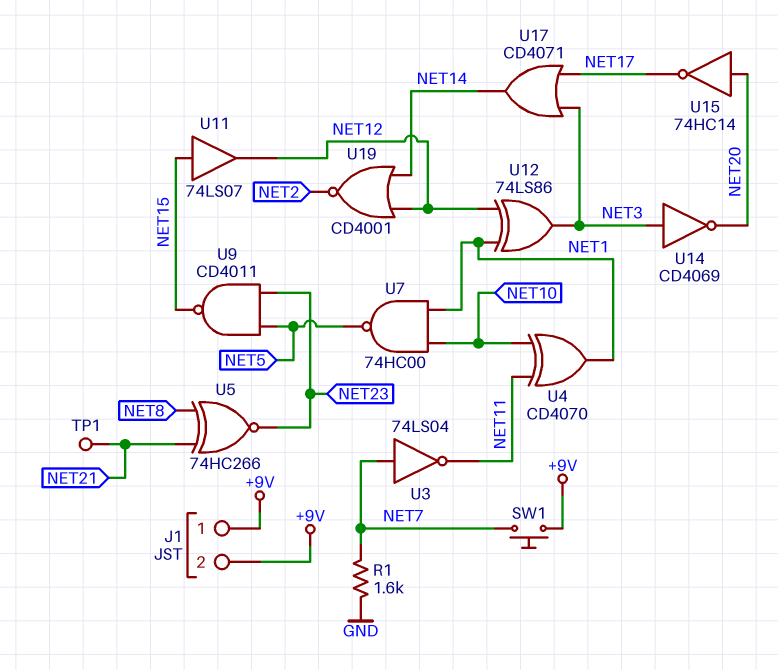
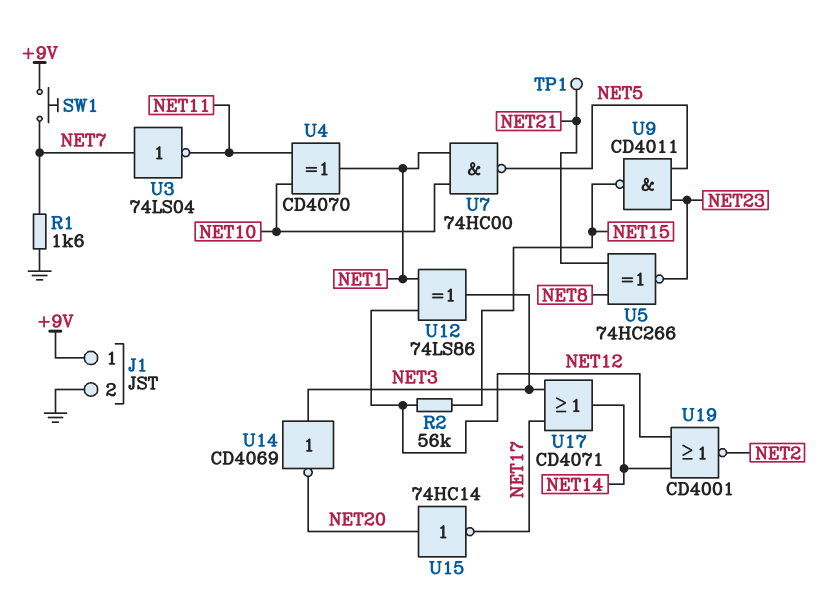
J1 pin 2: +9V -> GND
R2: none -> 56k (NET12, NET15)
U11: buffer 74LS07 (in NET15, out NET12) -> none

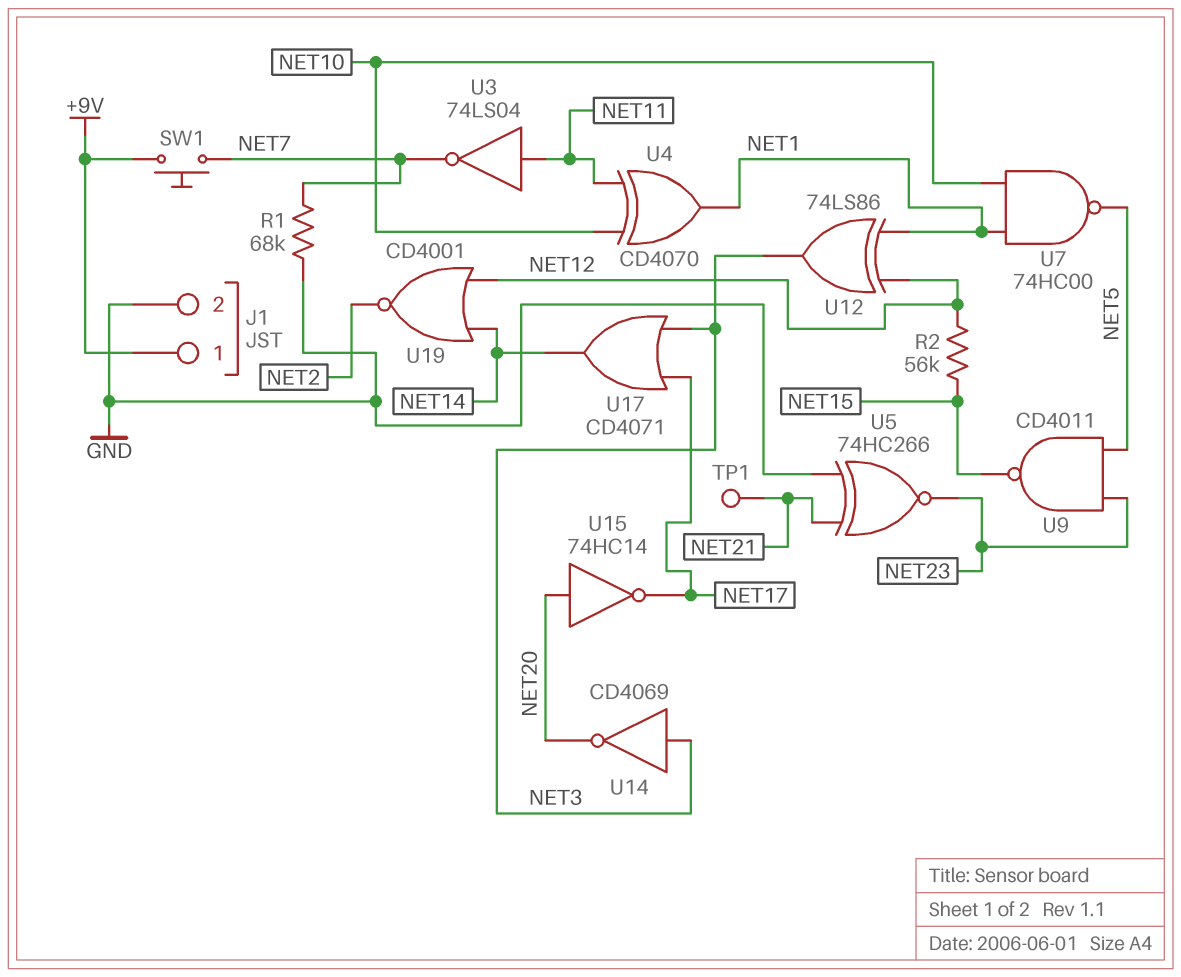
R1: 1.6k (GND, NET7) -> 68k (GND, NET7)
U3: NOT 74LS04 (in NET7, out NET11) -> NOT 74LS04 (in NET11, out NET7)
U5: XNOR 74HC266 (in NET8, in NET21, out NET23) -> XNOR 74HC266 (in GND, in NET21, out NET23)

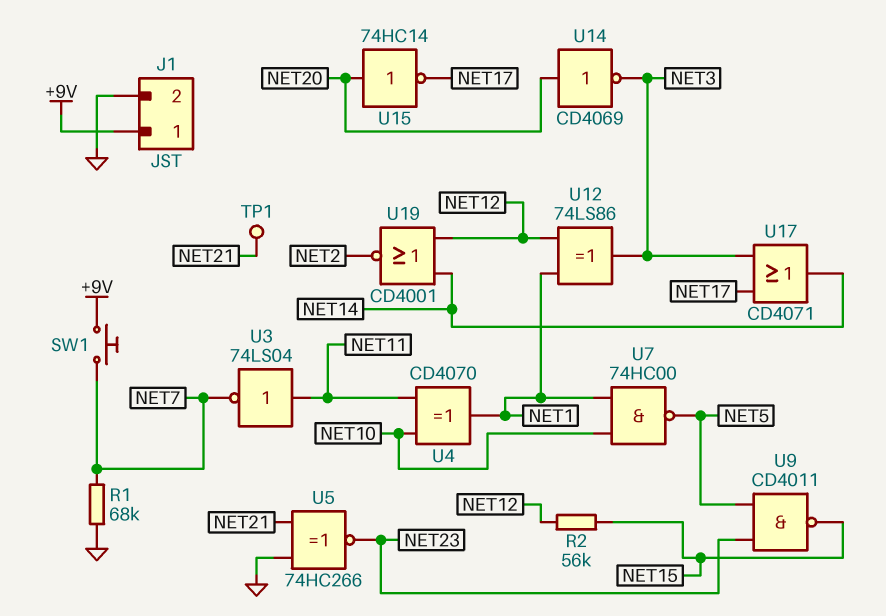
U14: NOT CD4069 (in NET3, out NET20) -> NOT CD4069 (in NET20, out NET3)

